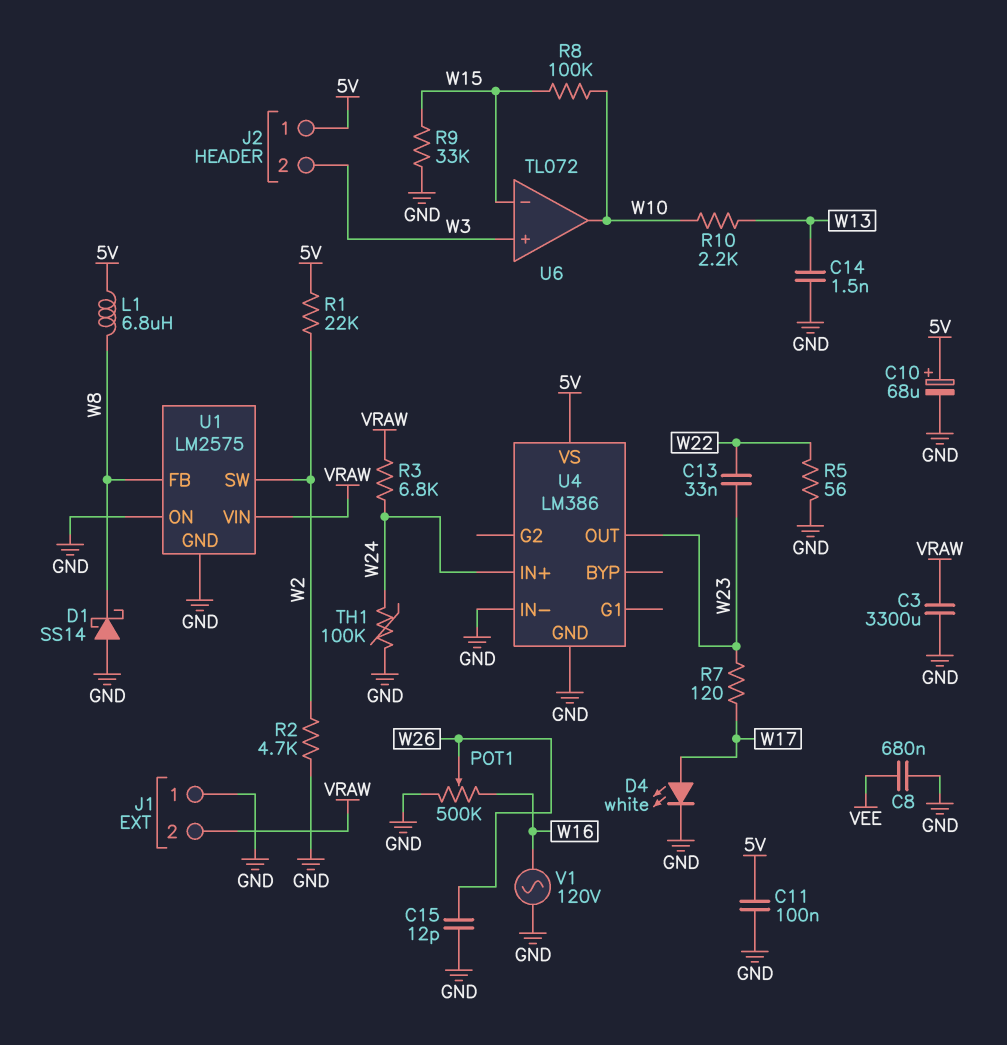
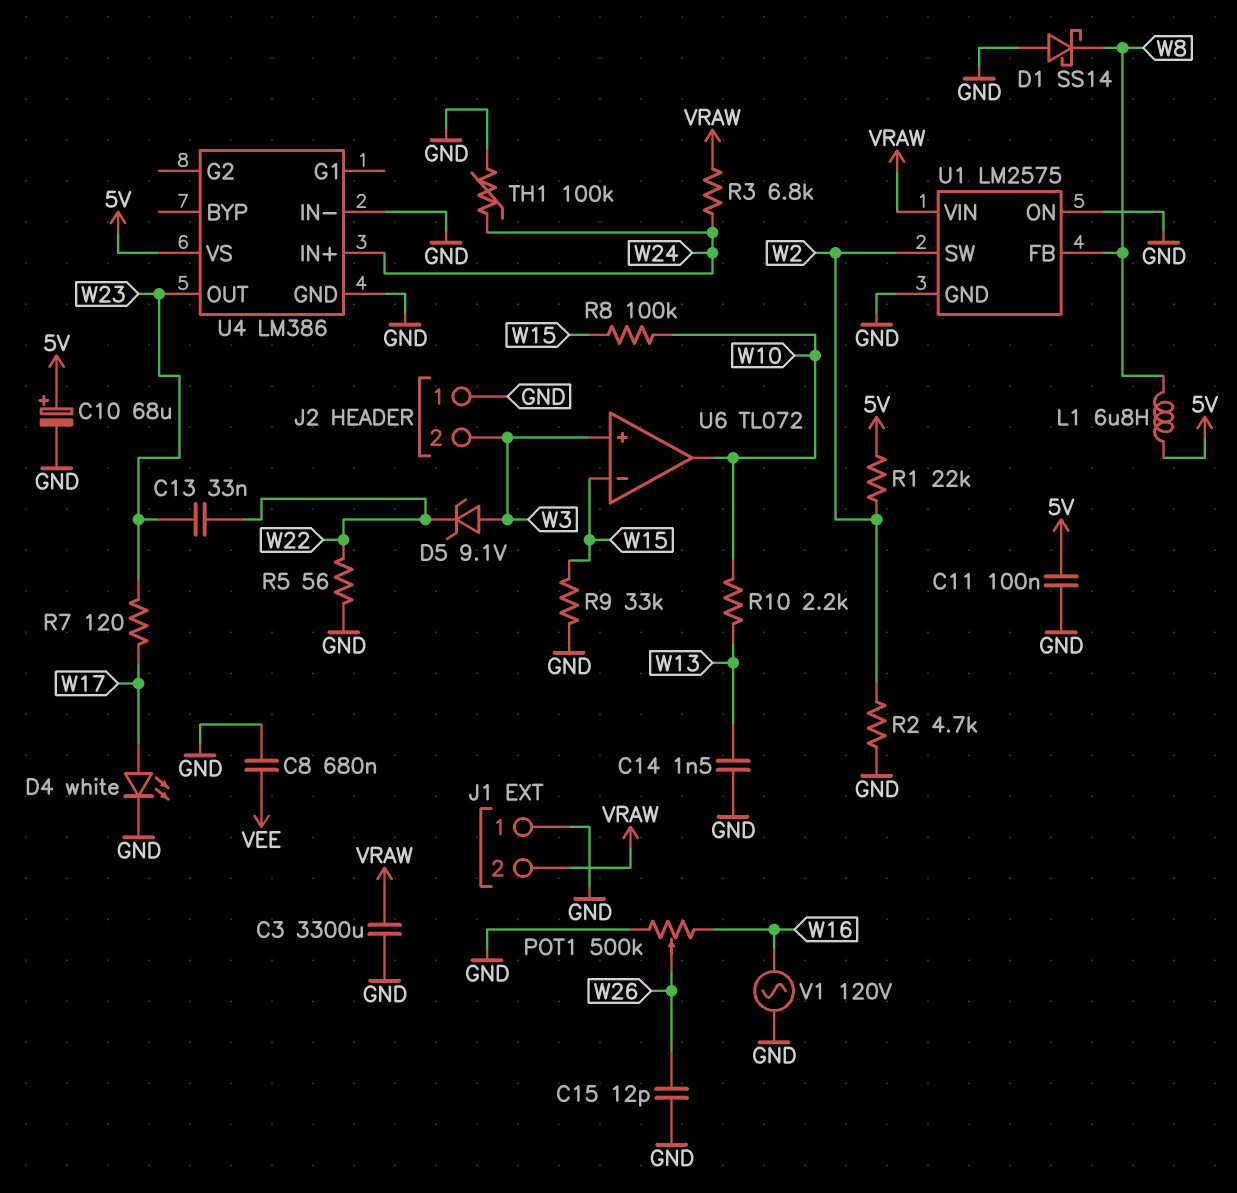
D5: none -> zener 9.1V (A W3, K W22)
J2 pin 1: 5V -> GND

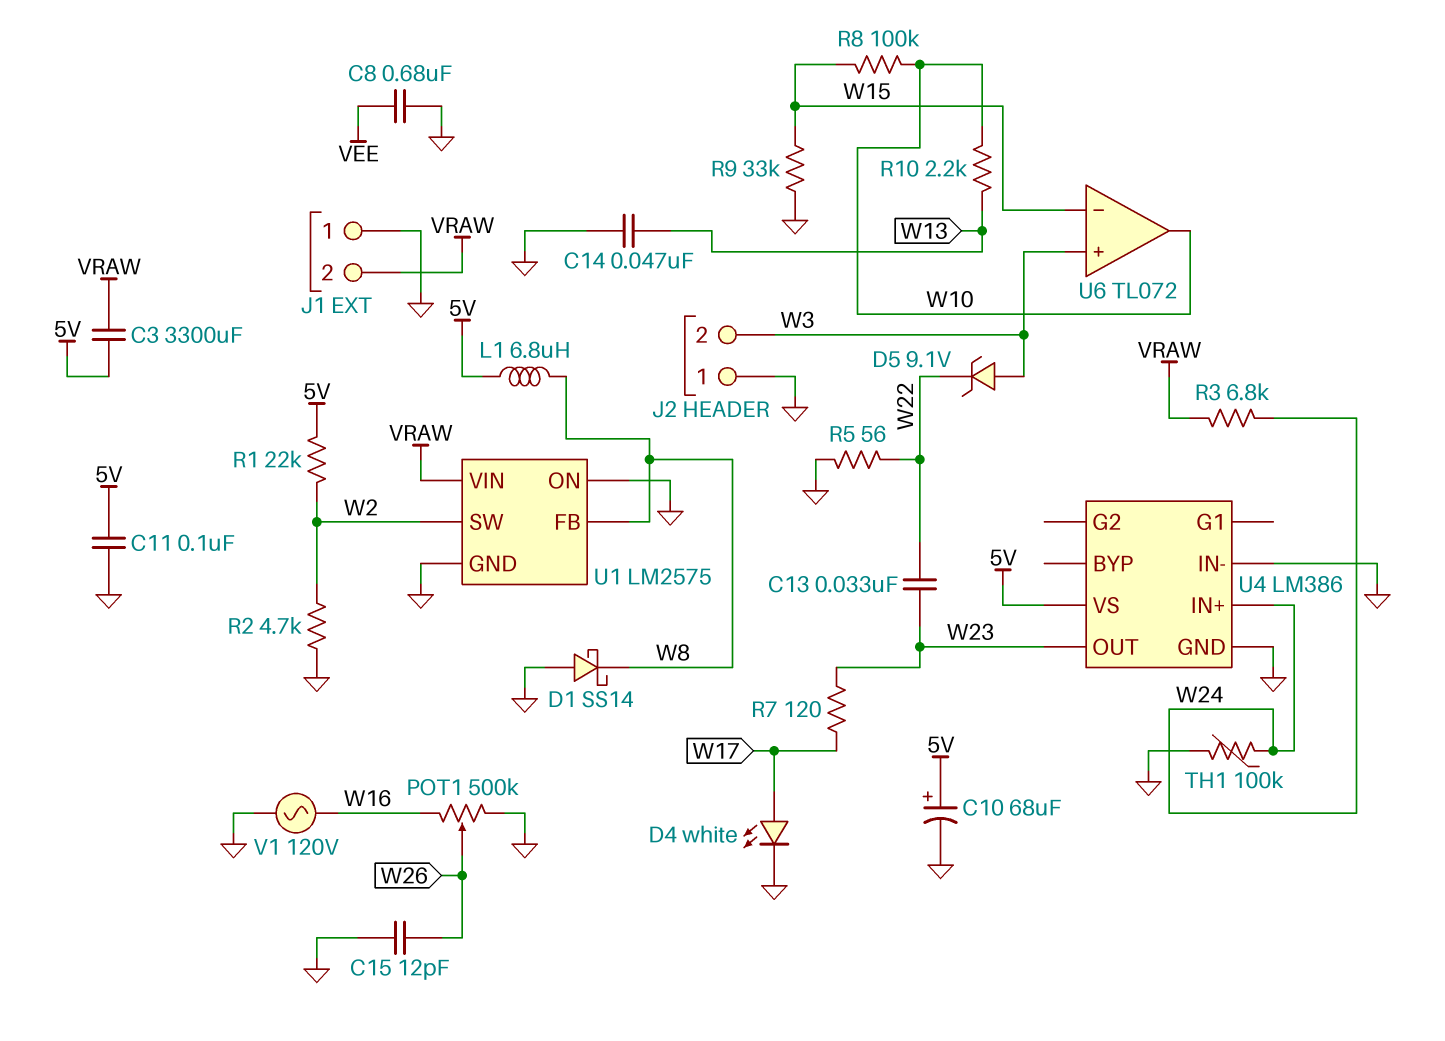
C3: 3300uF (GND, VRAW) -> 3300uF (5V, VRAW)
C14: 1.5nF (GND, W13) -> 47nF (GND, W13)

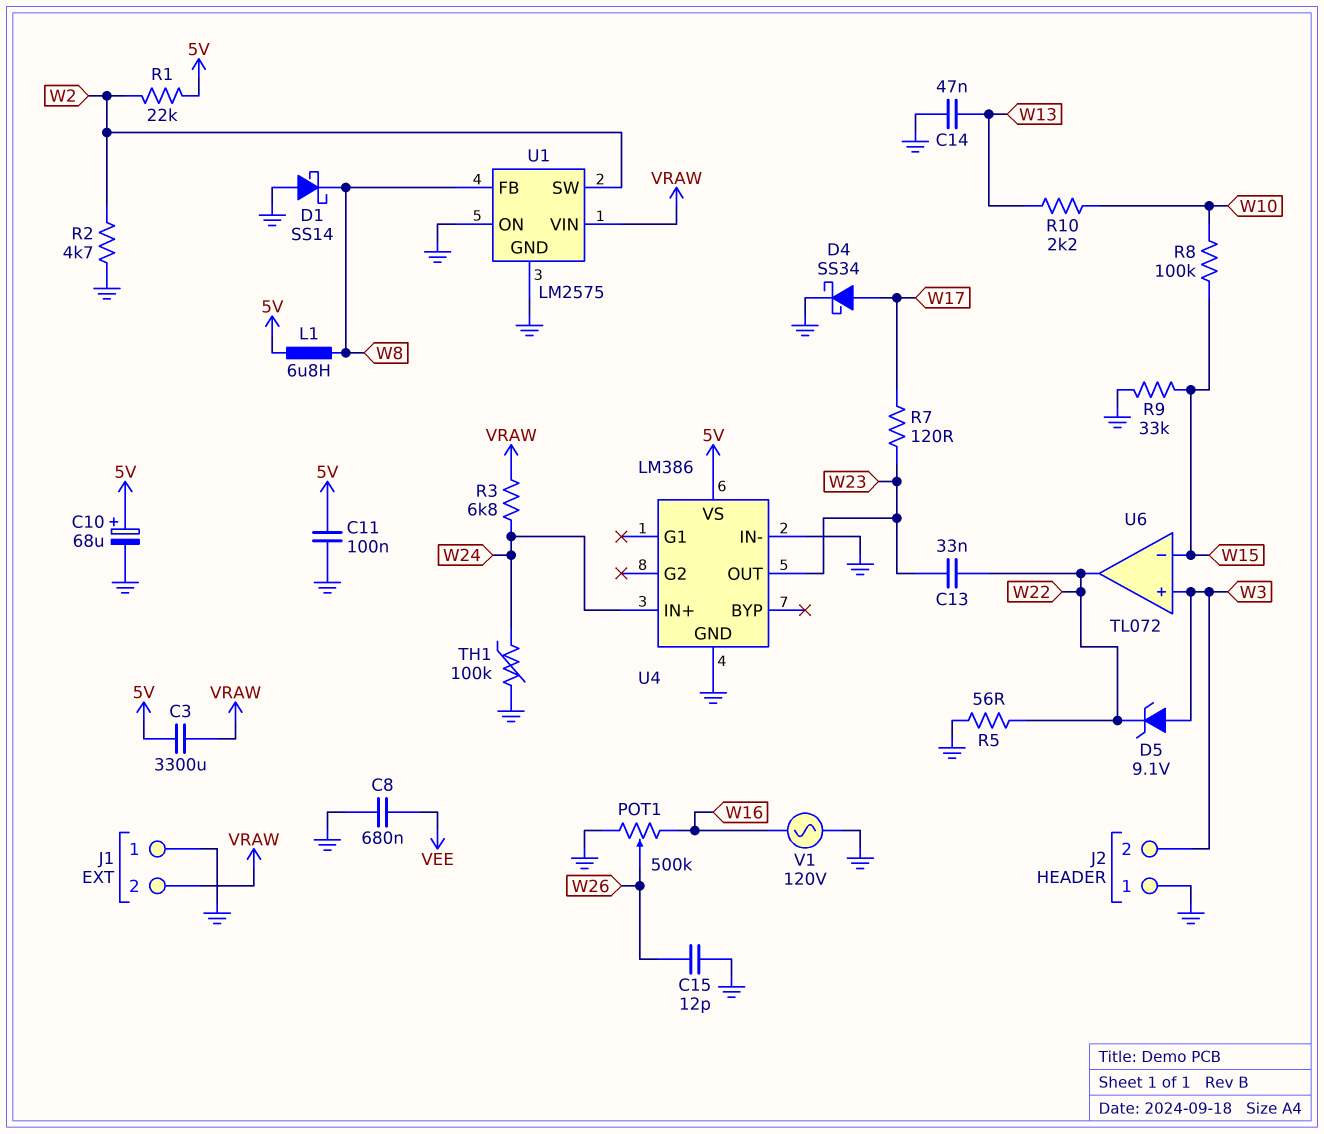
D4: LED white (A W17, K GND) -> schottky SS34 (A W17, K GND)
U6 pin out: W10 -> W22

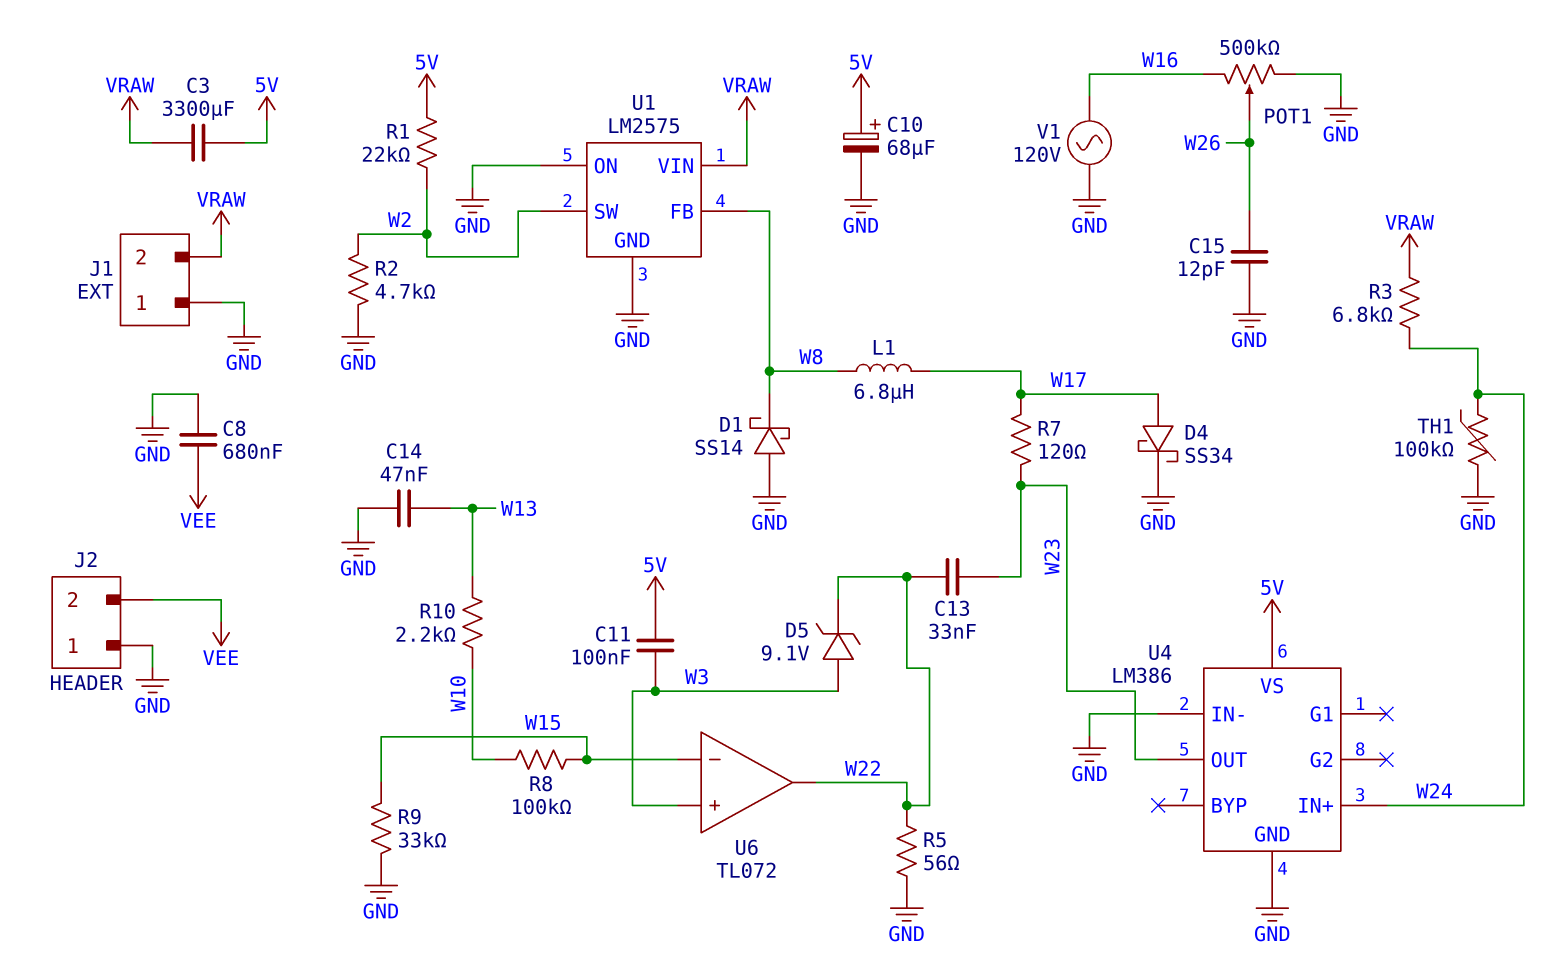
C11: 100nF (5V, GND) -> 100nF (5V, W3)
J2 pin 2: W3 -> VEE
L1: 6.8uH (5V, W8) -> 6.8uH (W8, W17)

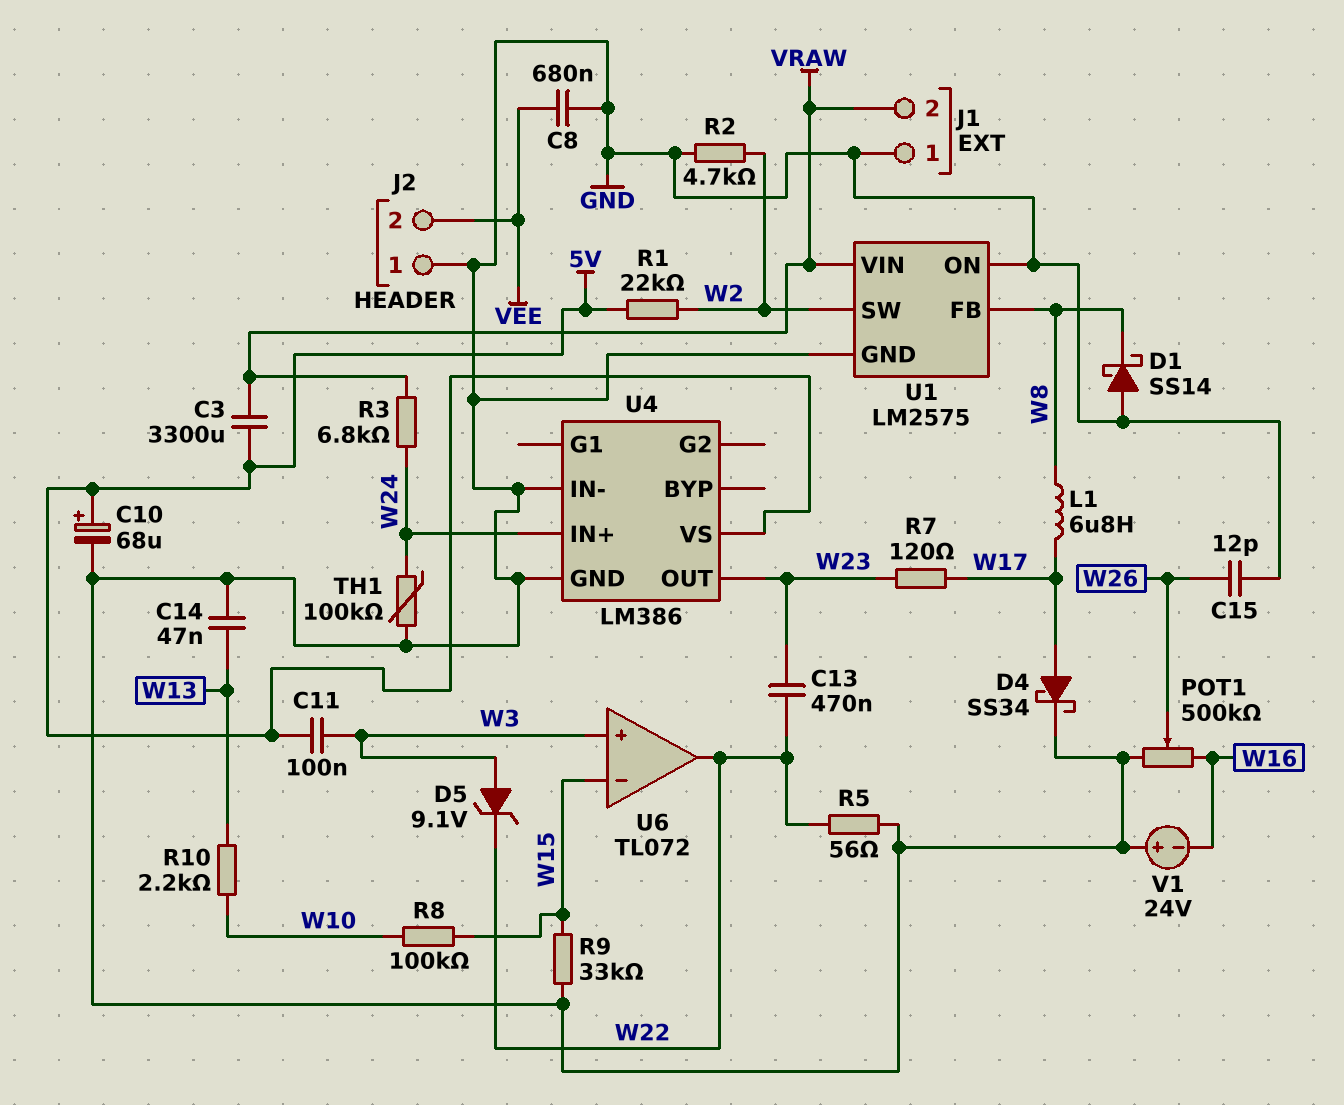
C13: 33nF (W22, W23) -> 470nF (W22, W23)
V1: AC 120V (GND, W16) -> 24V (plus GND, minus W16)

